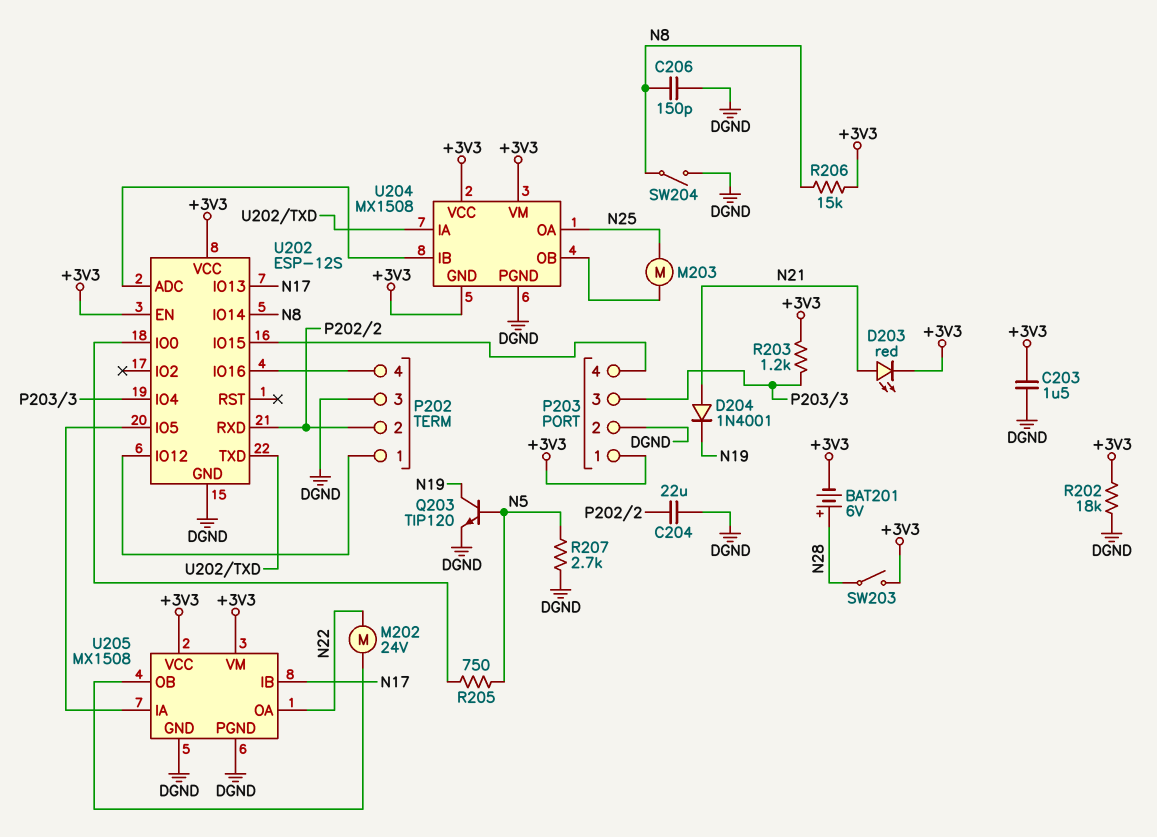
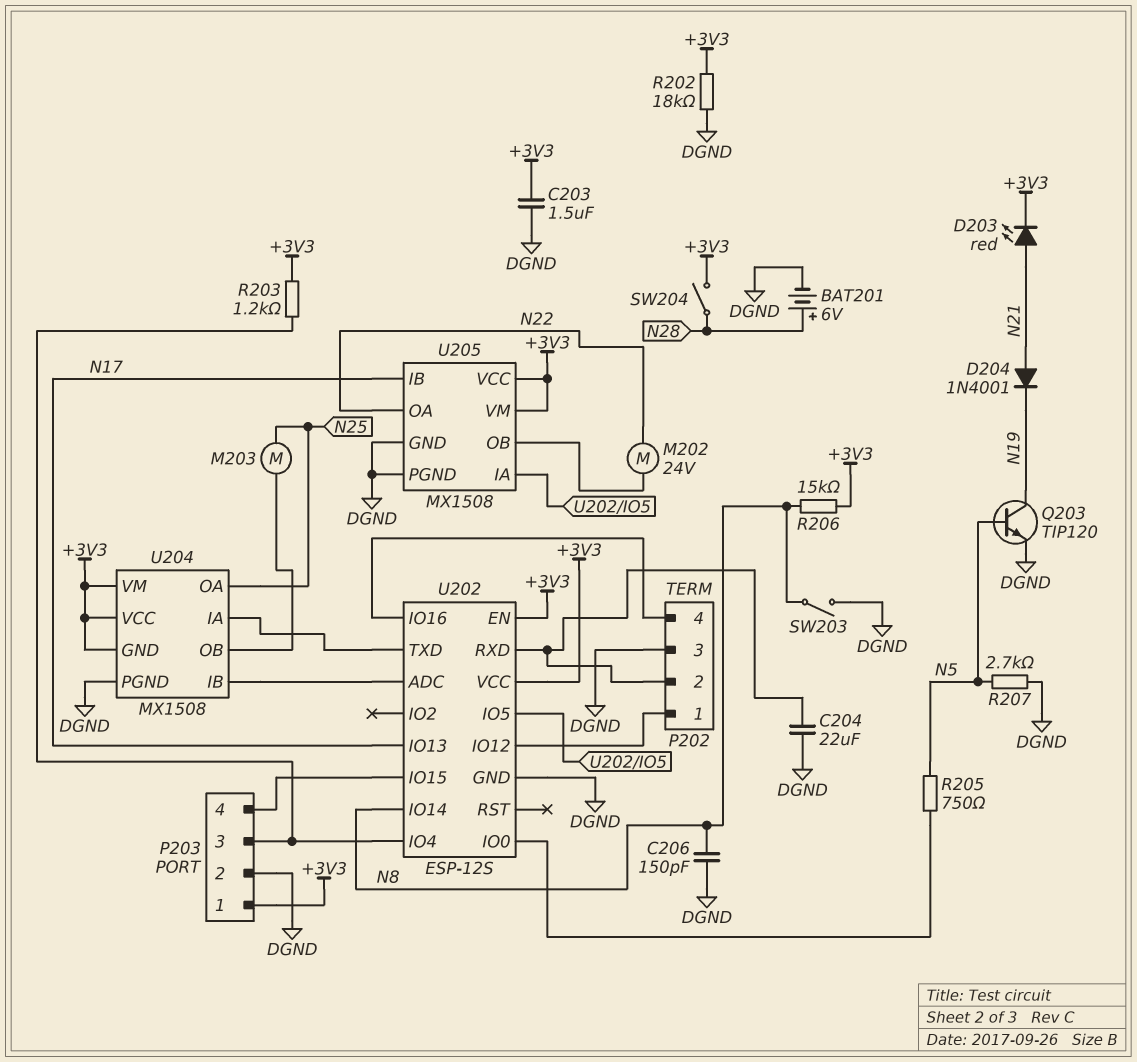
BAT201: 6V (plus N28, minus +3V3) -> 6V (plus N28, minus DGND)
SW203: switch (+3V3, N28) -> switch (DGND, N8)
SW204: switch (DGND, N8) -> switch (+3V3, N28)

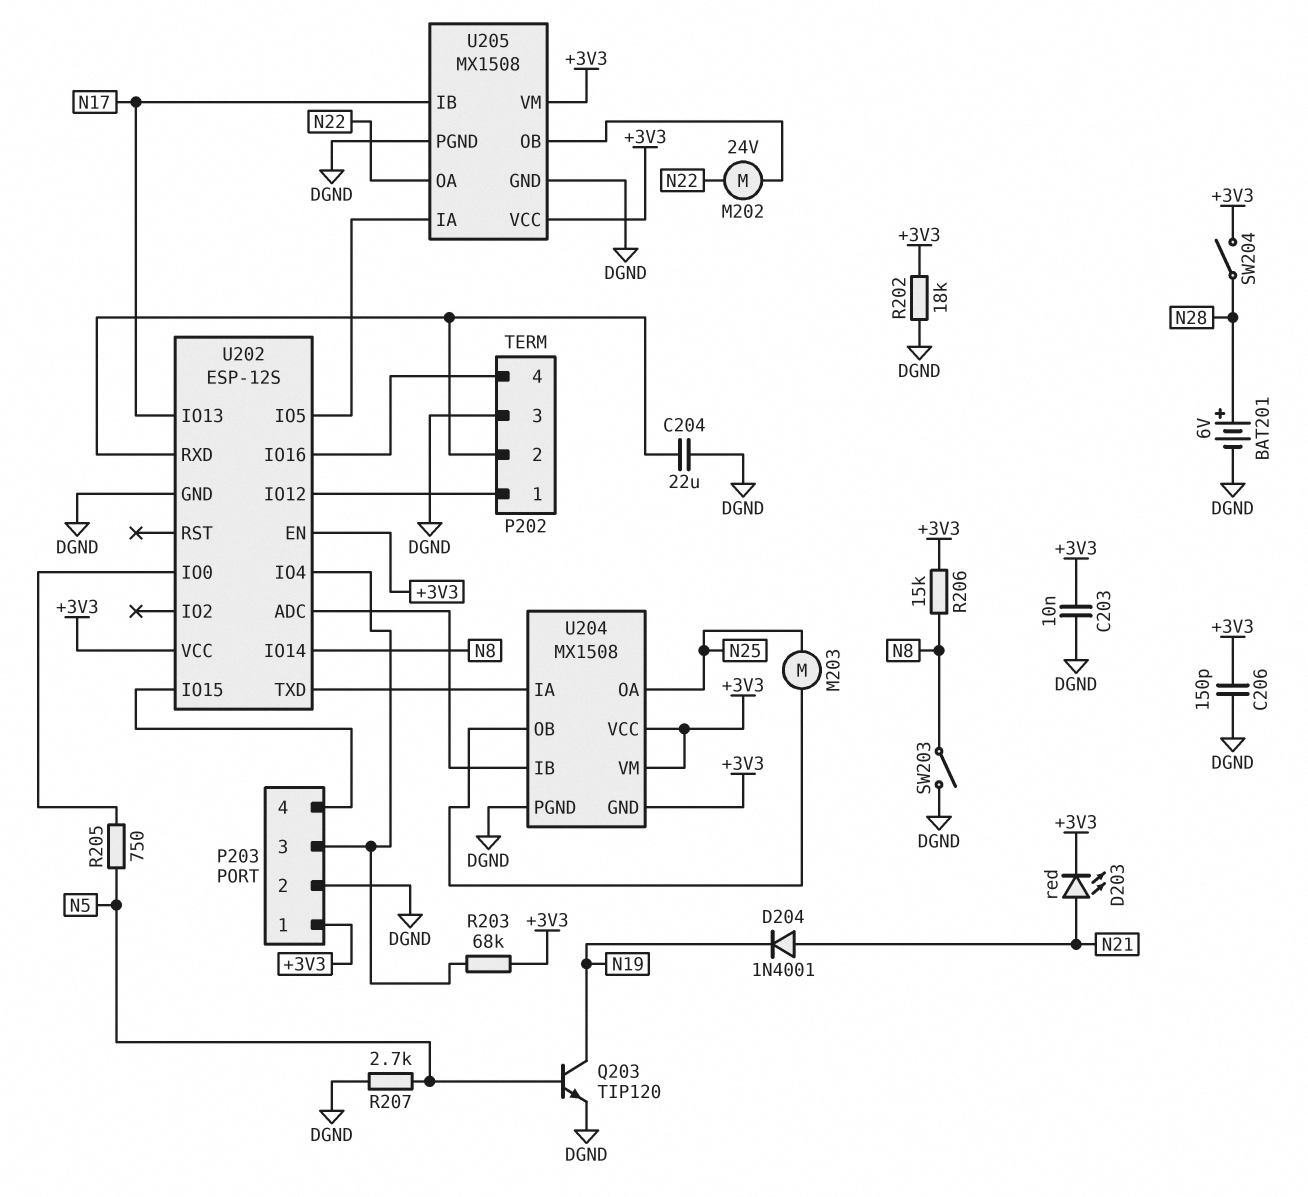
C203: 1.5uF (+3V3, DGND) -> 10nF (+3V3, DGND)
C206: 150pF (DGND, N8) -> 150pF (+3V3, DGND)
R203: 1.2k (+3V3, P203/3) -> 68k (+3V3, P203/3)

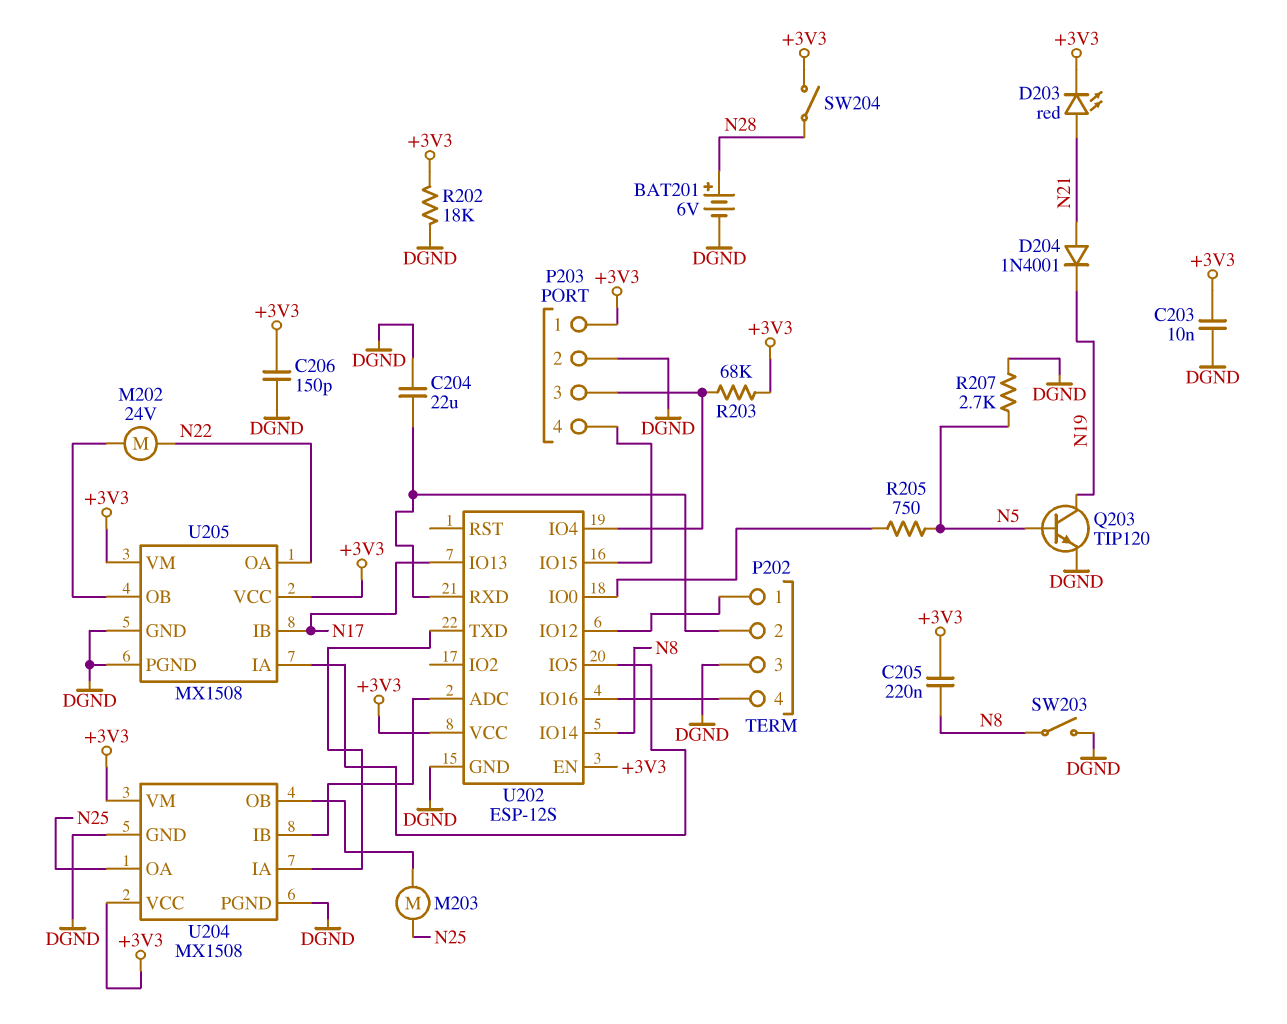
C205: none -> 220nF (+3V3, N8)
R206: 15k (+3V3, N8) -> none
U204 pin GND: +3V3 -> DGND

